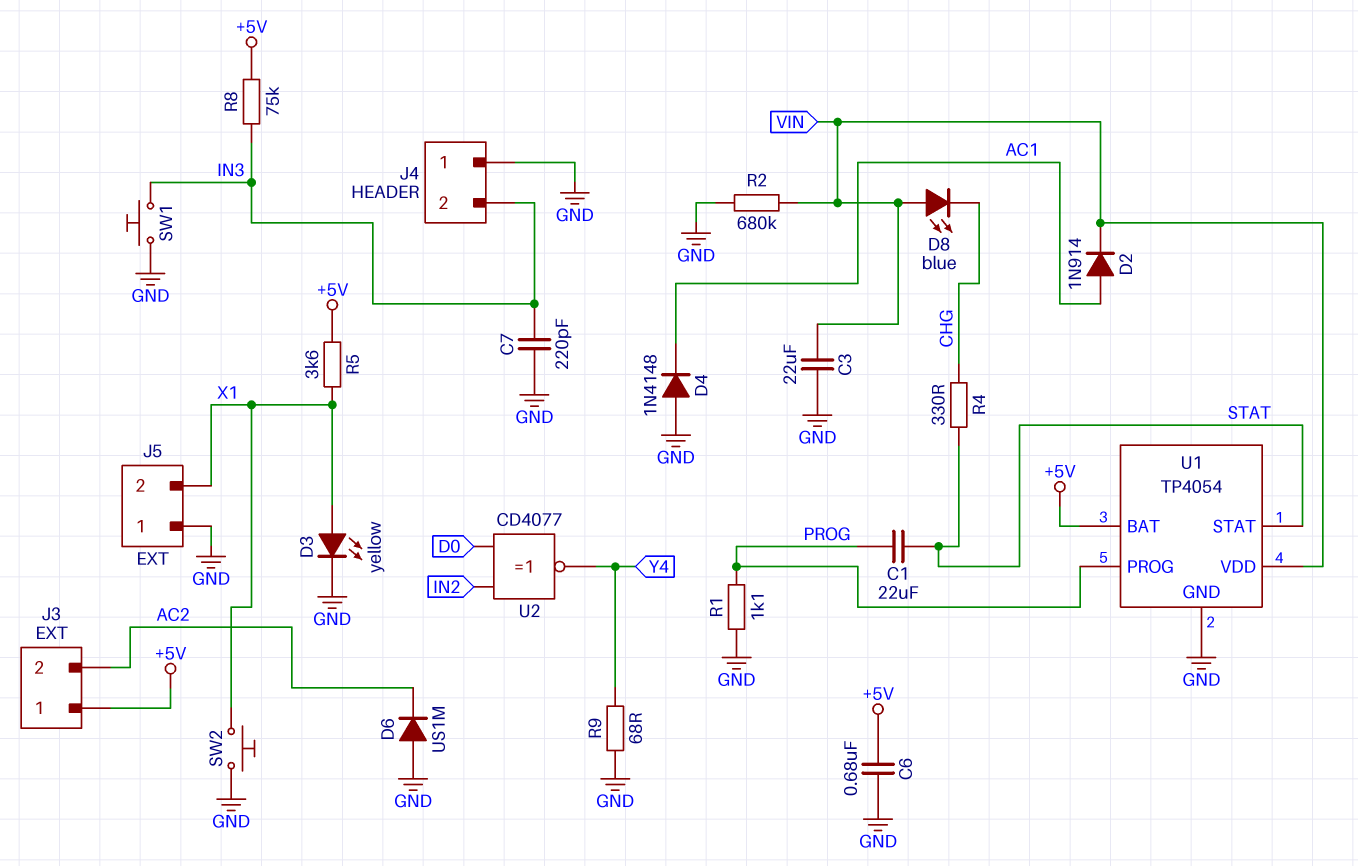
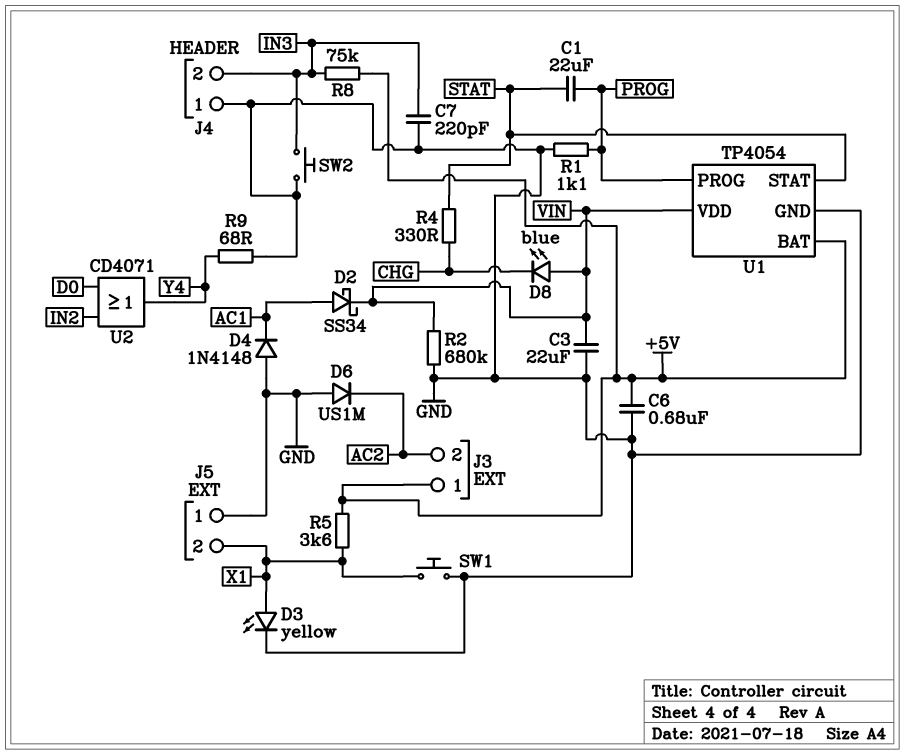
D2: diode 1N914 (A AC1, K VIN) -> schottky SS34 (A AC1, K VIN)
SW1: button (GND, IN3) -> button (GND, X1)
SW2: button (GND, X1) -> button (GND, IN3)
U2: XNOR CD4077 (in D0, in IN2, out Y4) -> OR CD4071 (in D0, in IN2, out Y4)

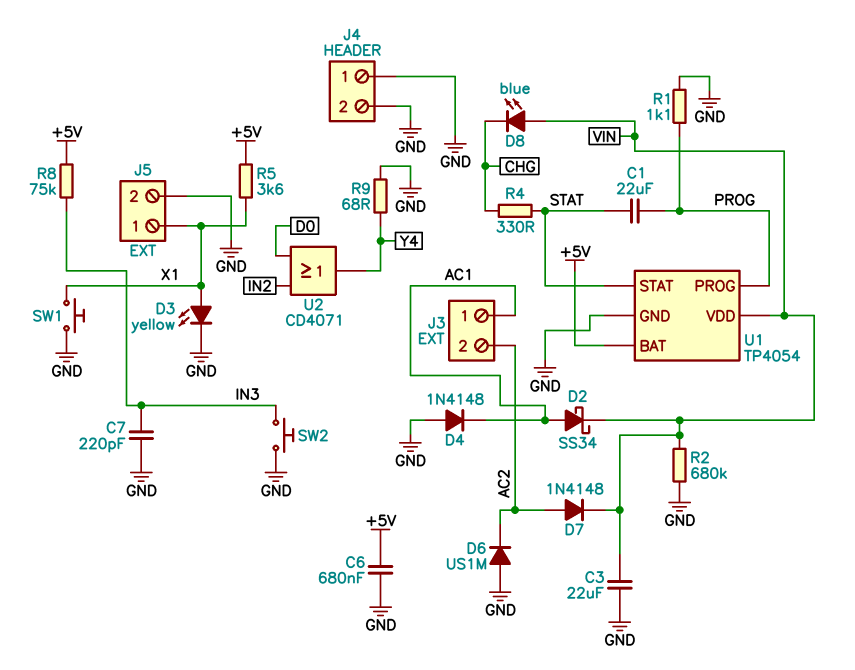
D7: none -> diode 1N4148 (A AC2, K VIN)
J3 pin 1: +5V -> AC1
J4 pin 2: IN3 -> GND
J5 pin 1: GND -> X1
J5 pin 2: X1 -> GND

